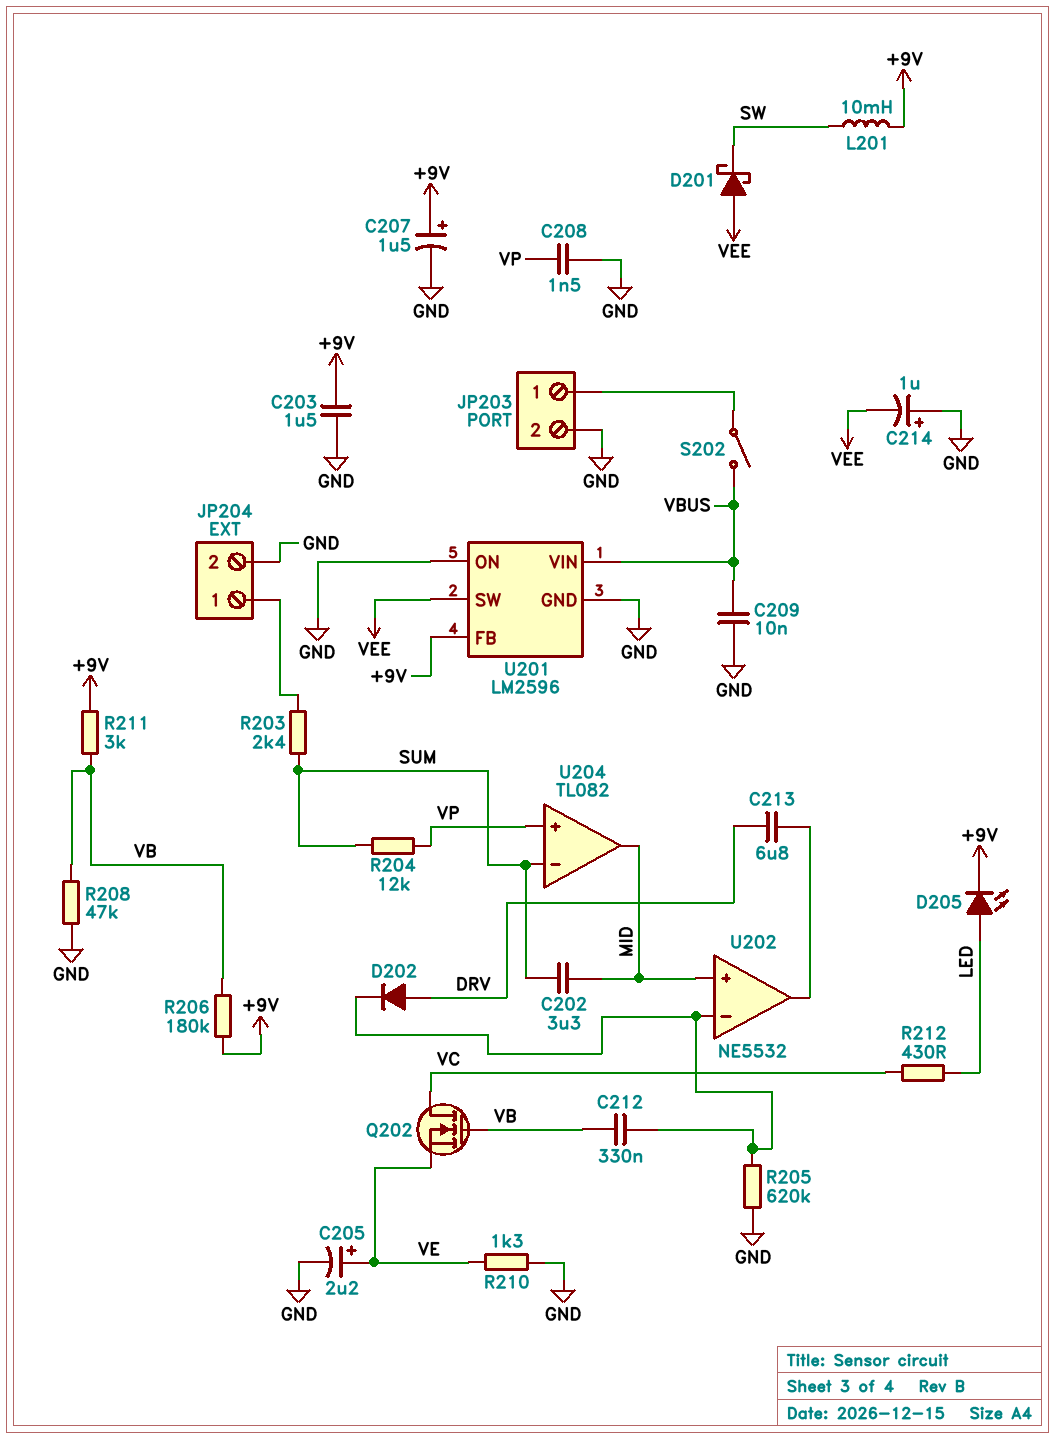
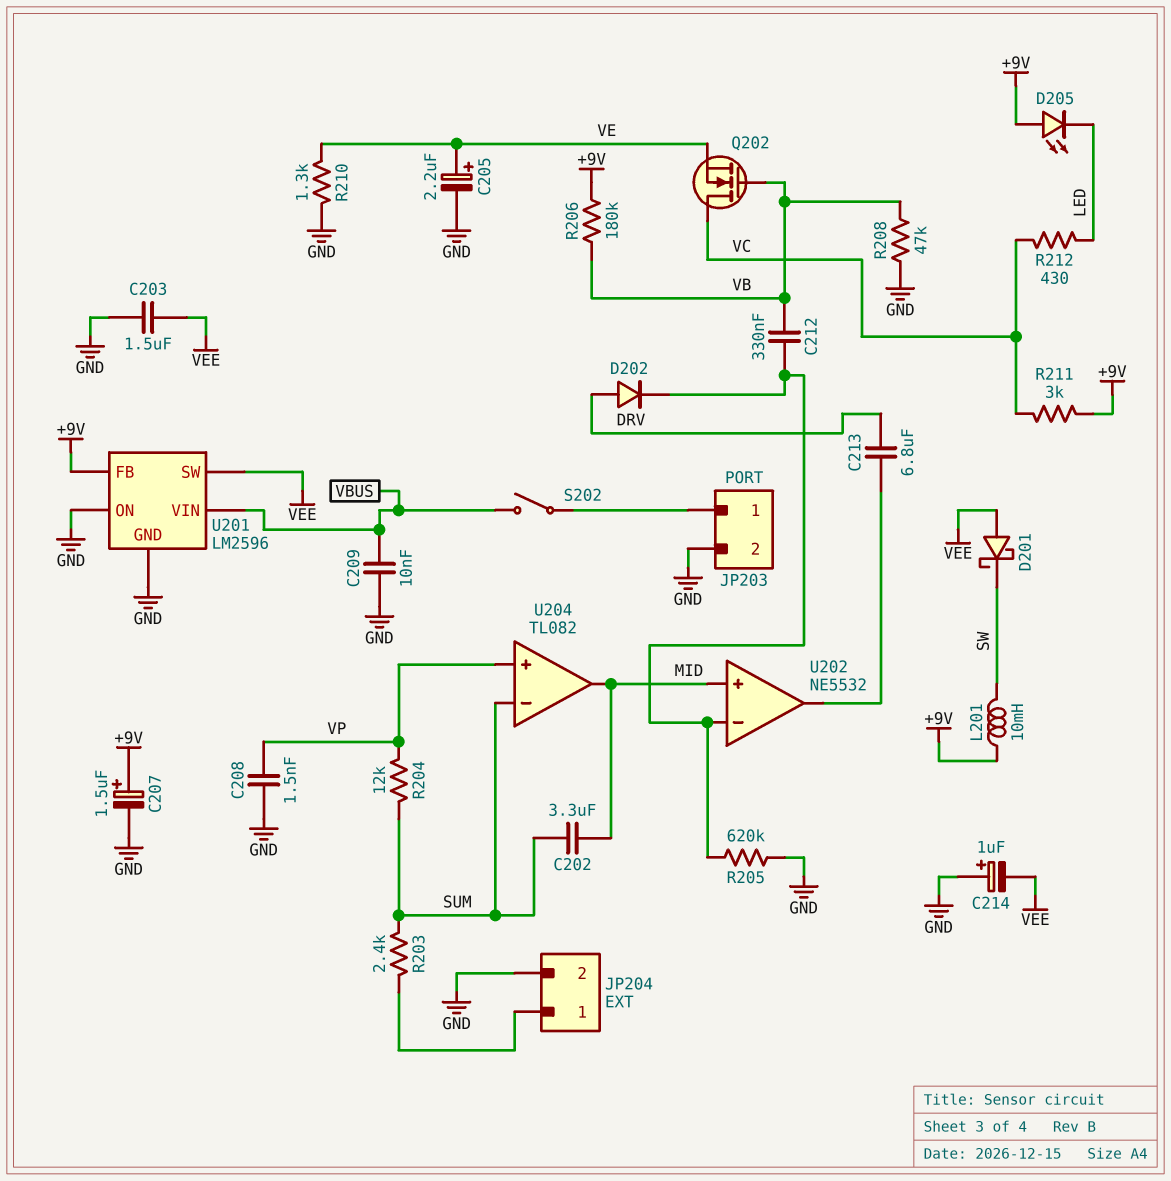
C203: 1.5uF (+9V, GND) -> 1.5uF (GND, VEE)
D205: LED (A LED, K +9V) -> LED (A +9V, K LED)
R211: 3k (+9V, VB) -> 3k (+9V, VC)

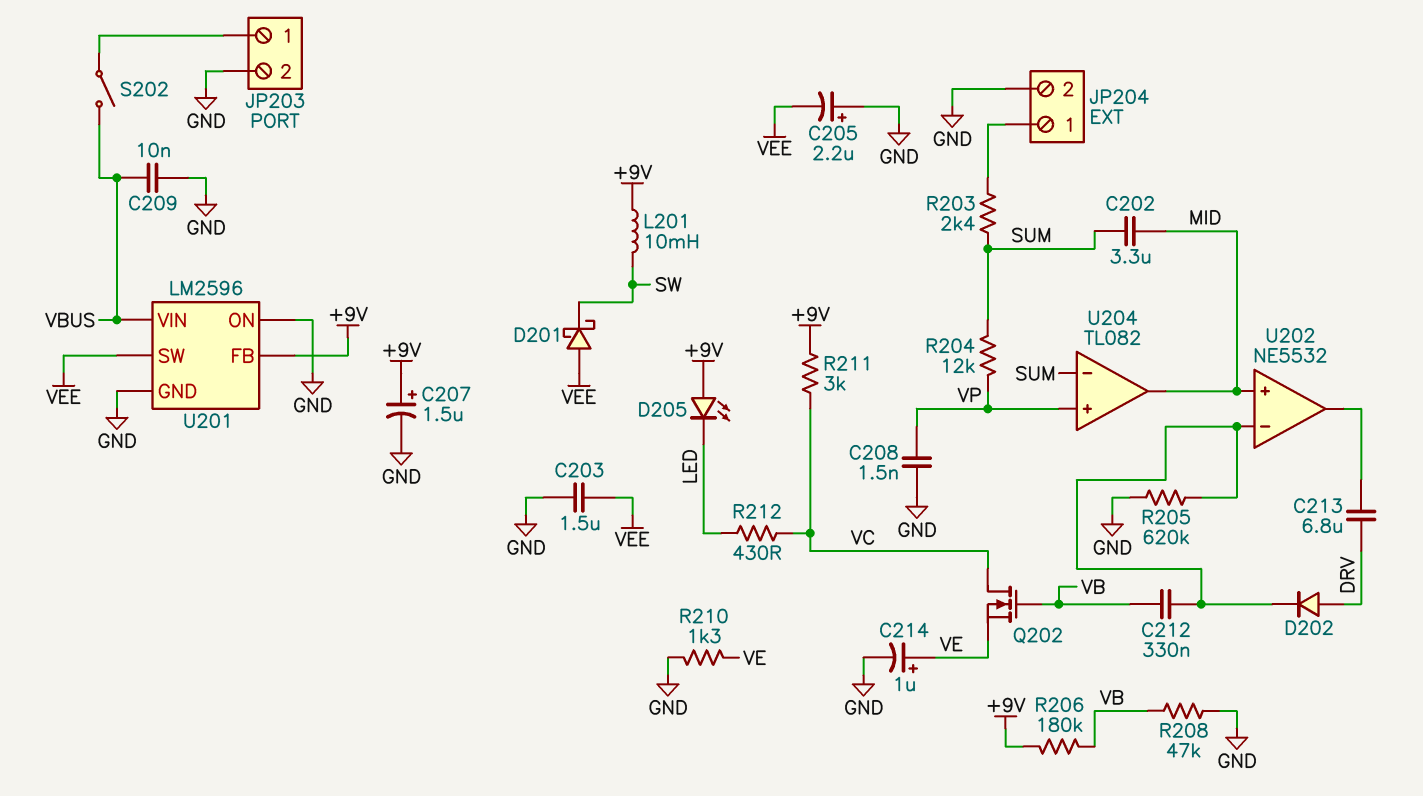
C205: 2.2uF (plus VE, minus GND) -> 2.2uF (plus GND, minus VEE)
C214: 1uF (plus GND, minus VEE) -> 1uF (plus VE, minus GND)

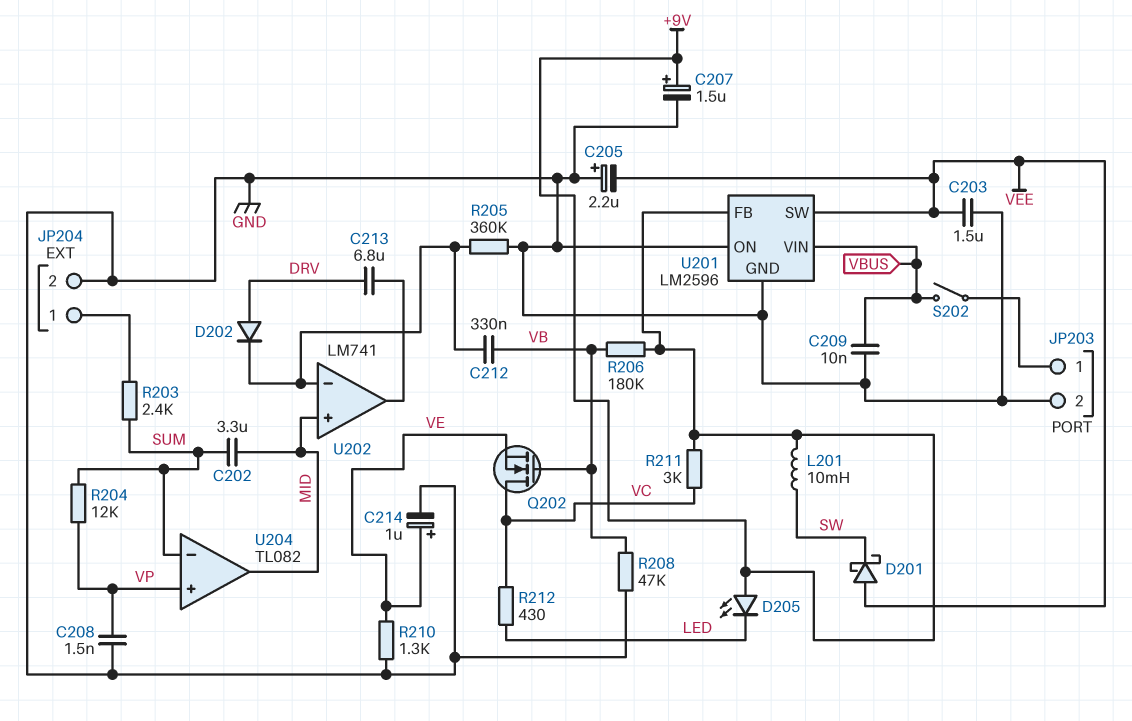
R205: 620k (GND, U202/in-) -> 360k (GND, U202/in-)
U202: NE5532 -> LM741

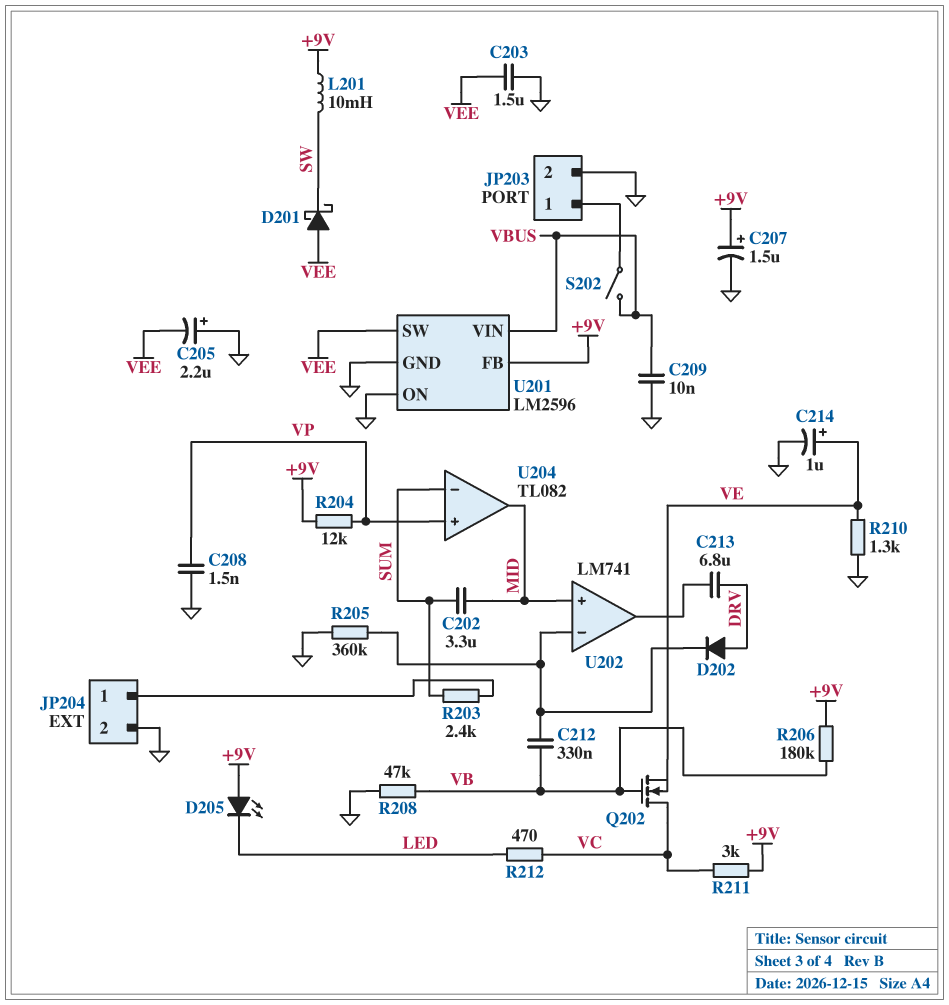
R204: 12k (SUM, VP) -> 12k (+9V, VP)
R212: 430 (LED, VC) -> 470 (LED, VC)

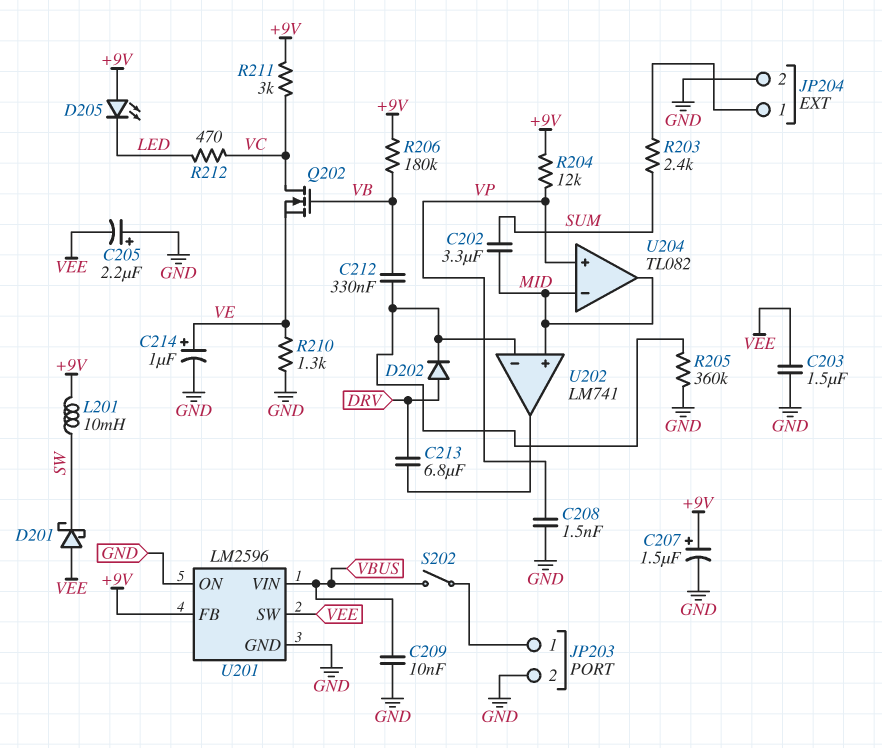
R208: 47k (GND, VB) -> none
U204 pin in-: SUM -> MID

